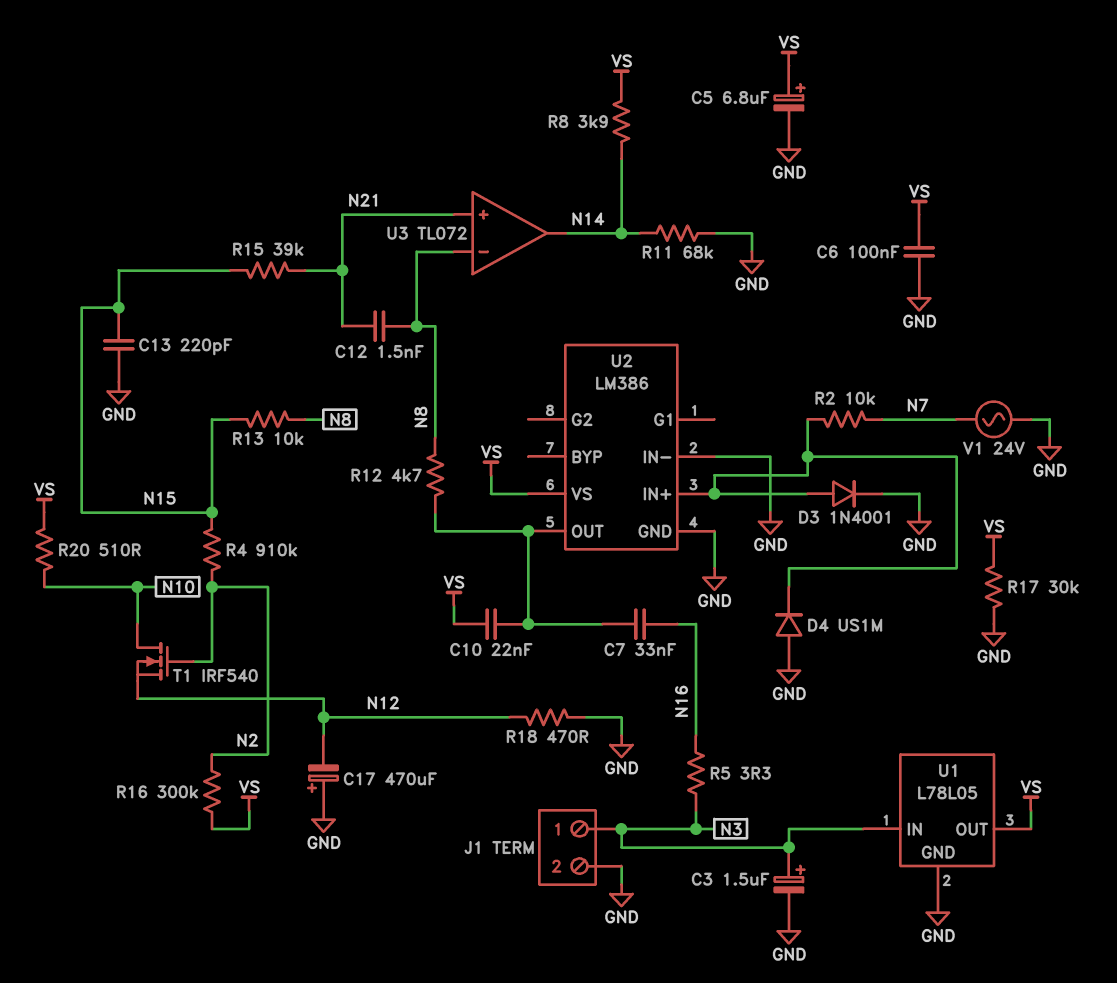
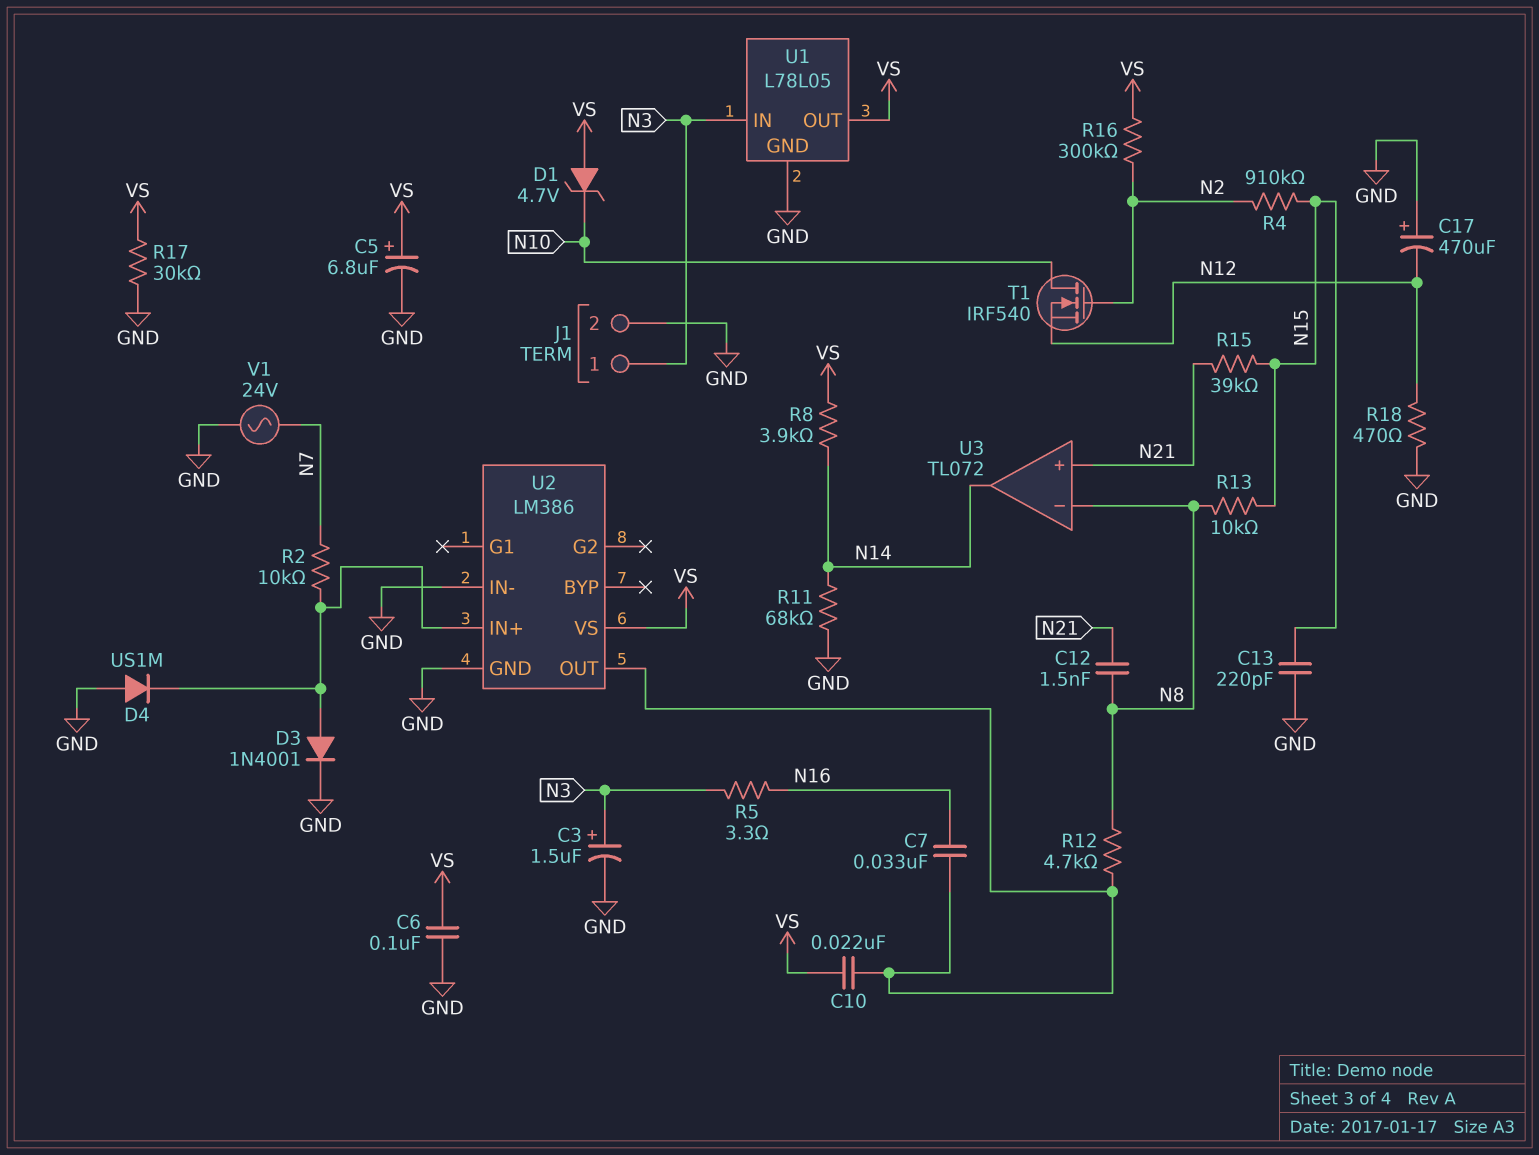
D1: none -> zener 4.7V (A VS, K N10)
R20: 510 (N10, VS) -> none

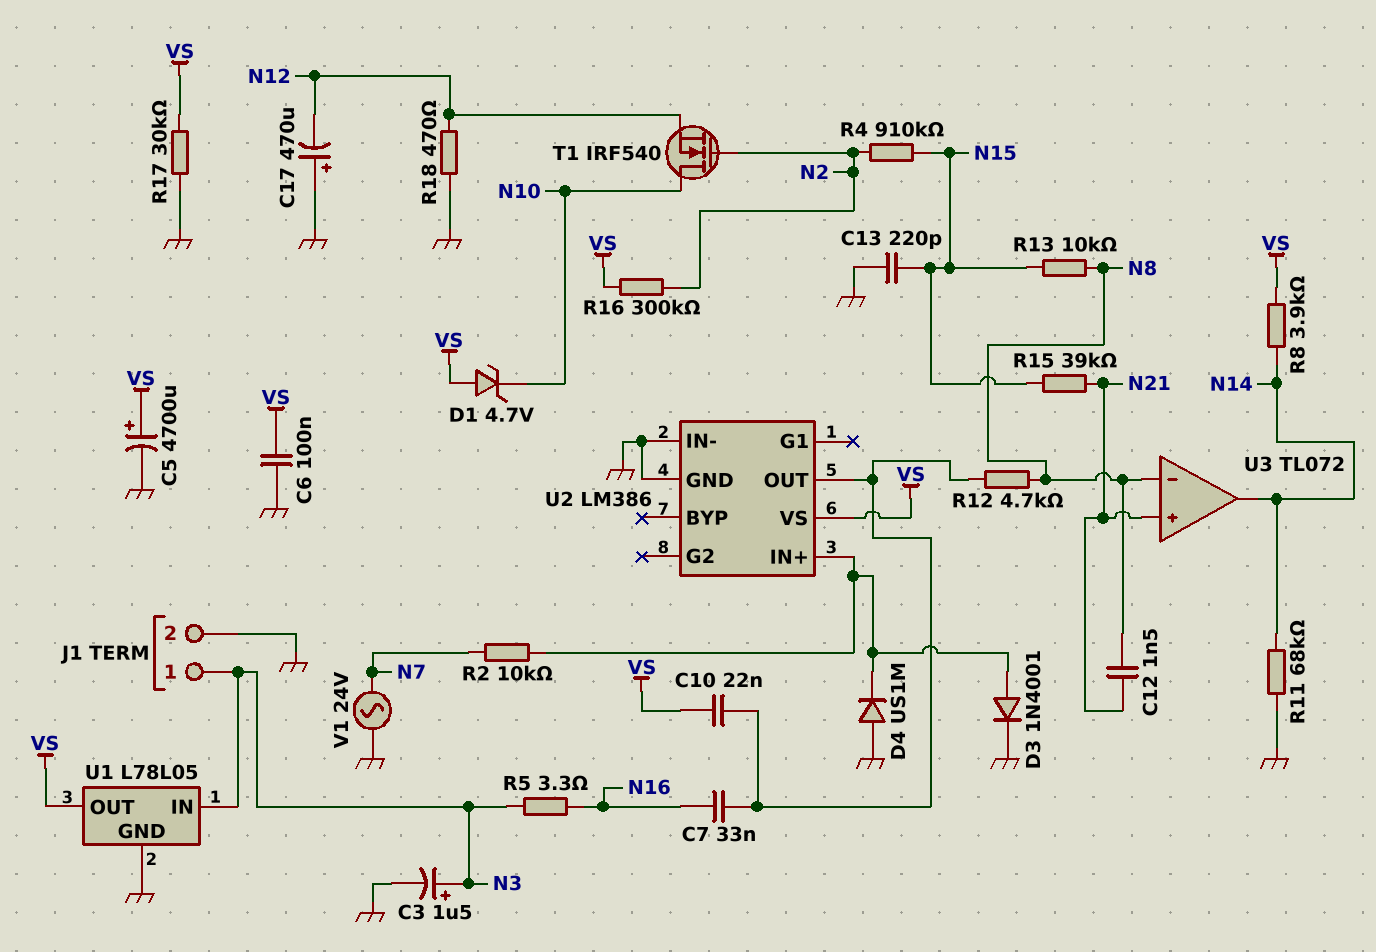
C5: 6.8uF (plus VS, minus GND) -> 4700uF (plus VS, minus GND)

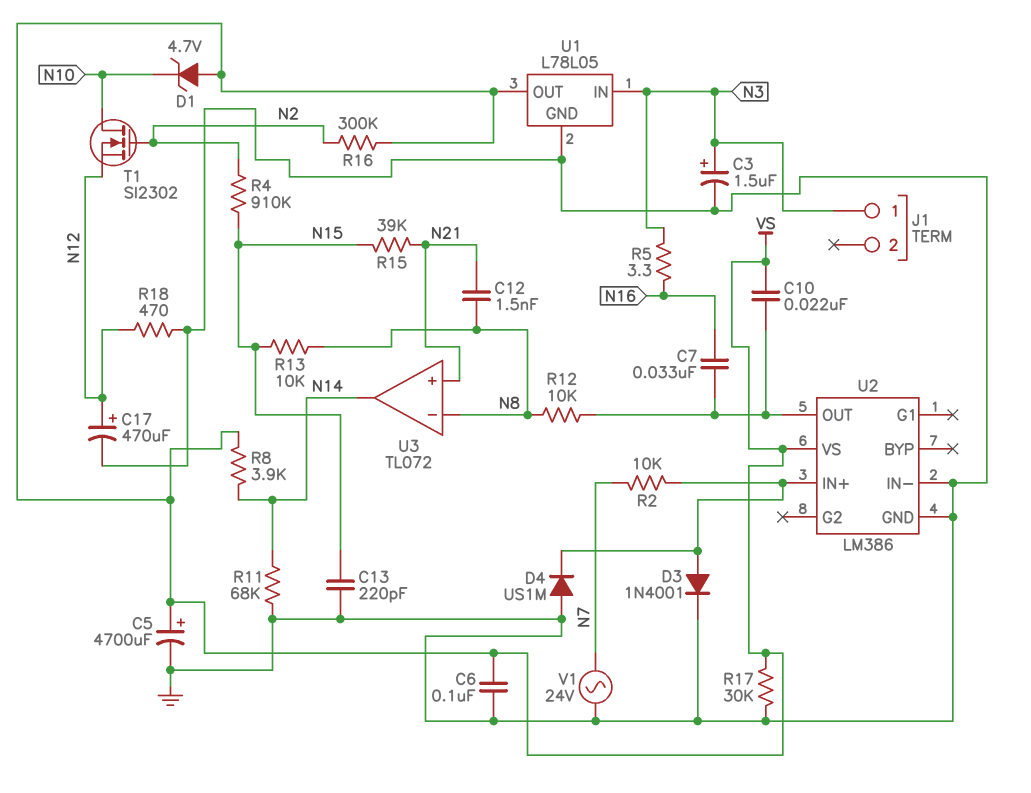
C17: 470uF (plus GND, minus N12) -> 470uF (plus N12, minus GND)
J1 pin 2: GND -> none
R12: 4.7k (N8, U2/OUT) -> 10k (N8, U2/OUT)
T1: NMOS IRF540 (G N2, D N10, S N12) -> NMOS SI2302 (G N2, D N10, S N12)

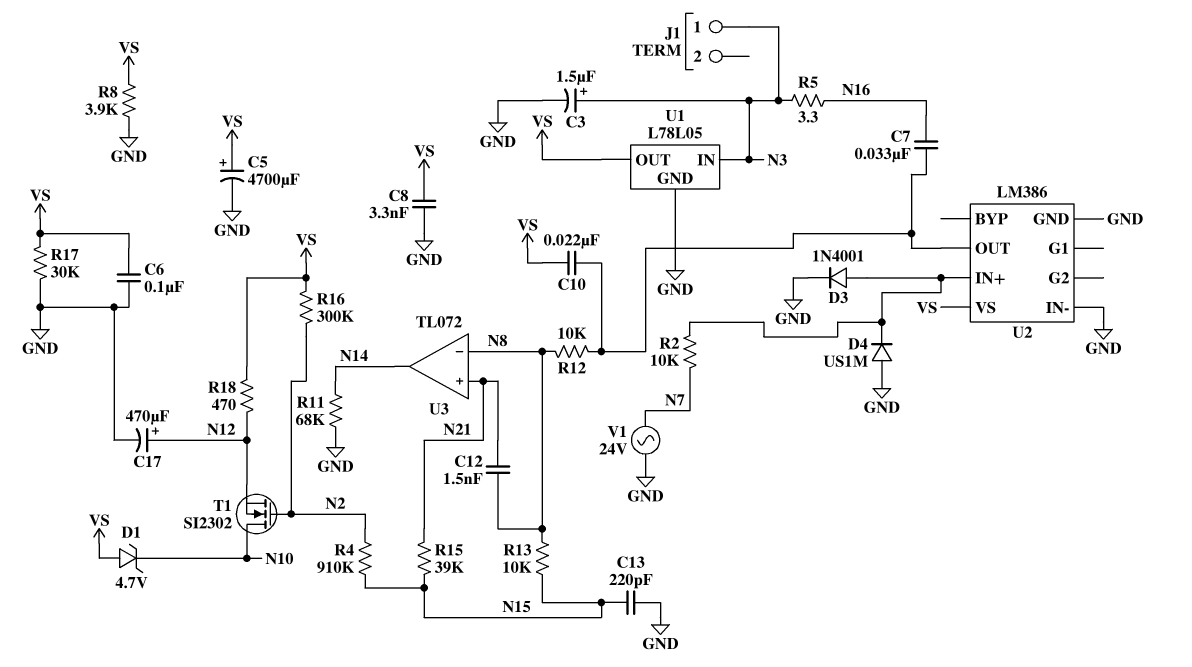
C8: none -> 3.3nF (GND, VS)
R8: 3.9k (N14, VS) -> 3.9k (GND, VS)
R18: 470 (GND, N12) -> 470 (N12, VS)

